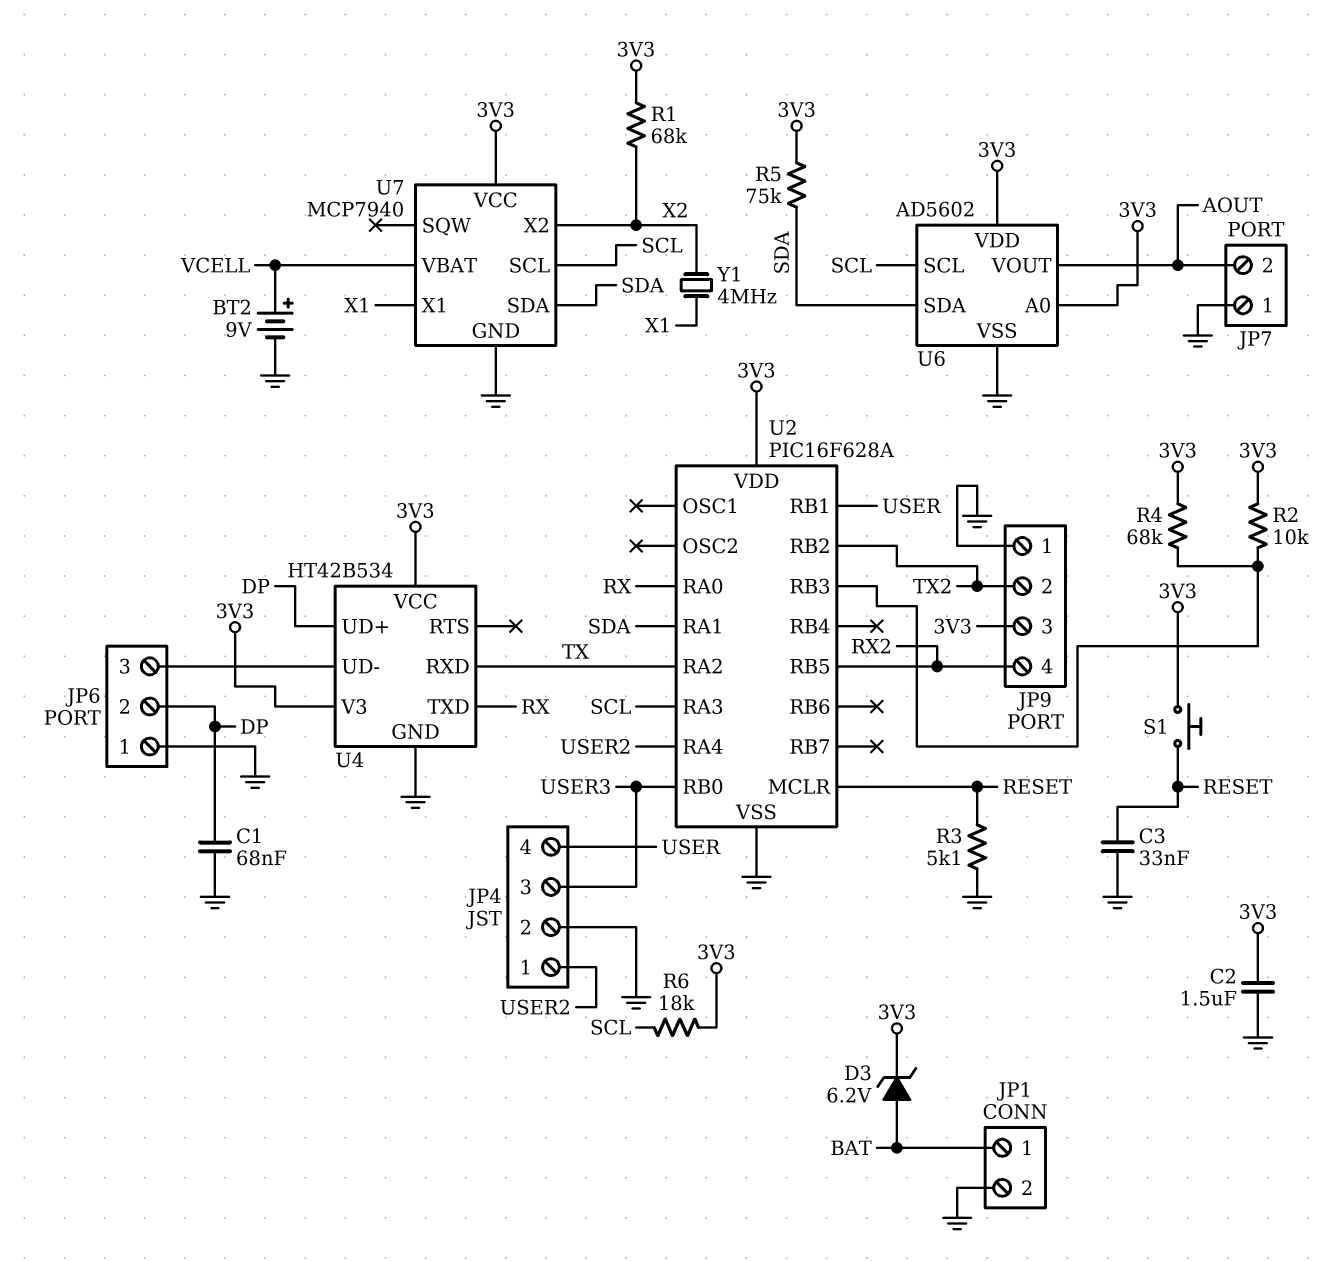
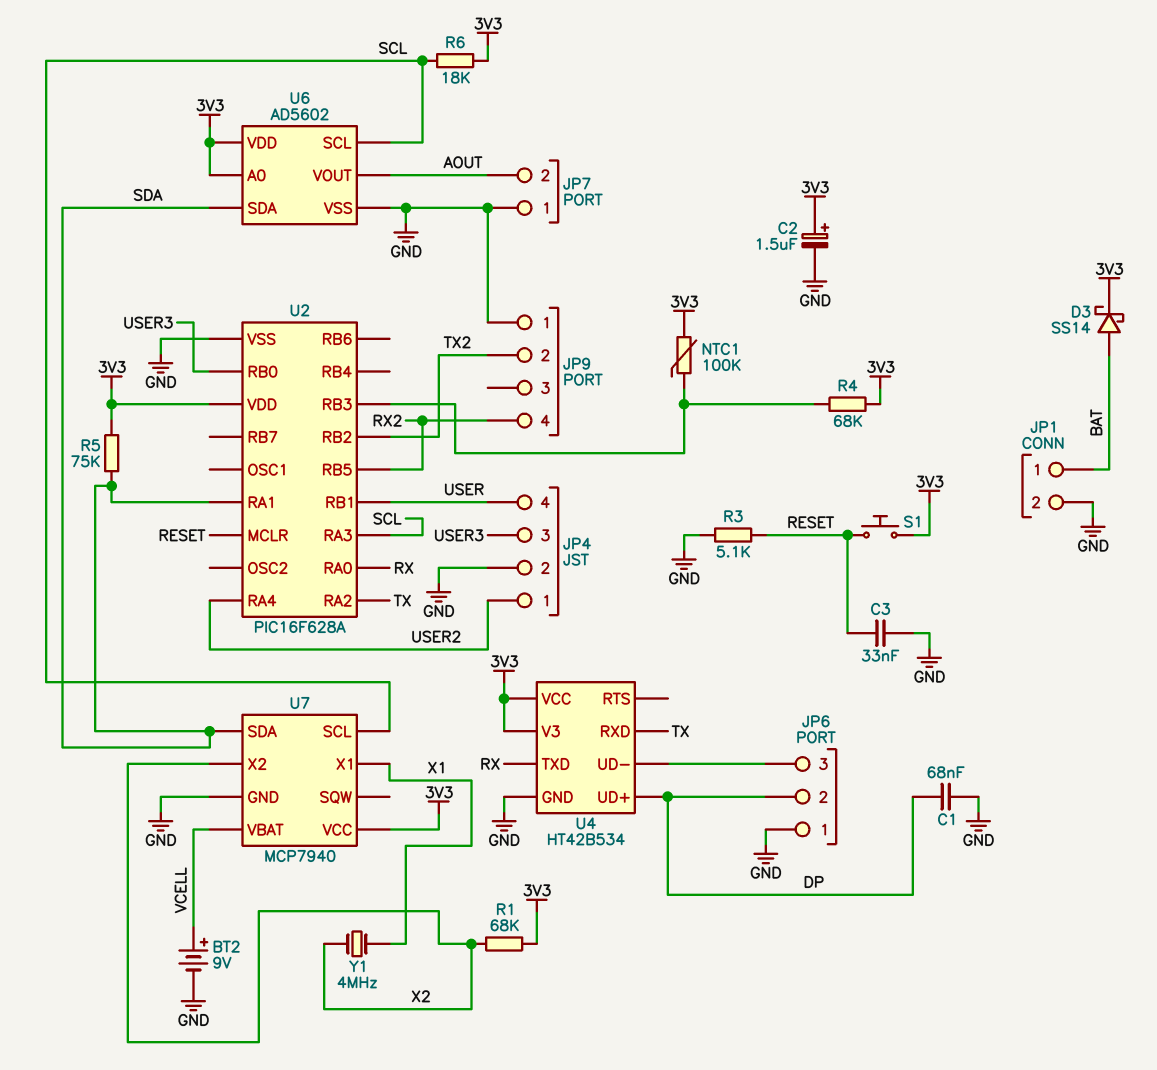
C2: 1.5uF (3V3, GND) -> 1.5uF (plus 3V3, minus GND)
D3: zener 6.2V (A BAT, K 3V3) -> schottky SS14 (A BAT, K 3V3)
JP9 pin 3: 3V3 -> none
NTC1: none -> 100k (3V3, U2/RB3)
R2: 10k (3V3, U2/RB3) -> none

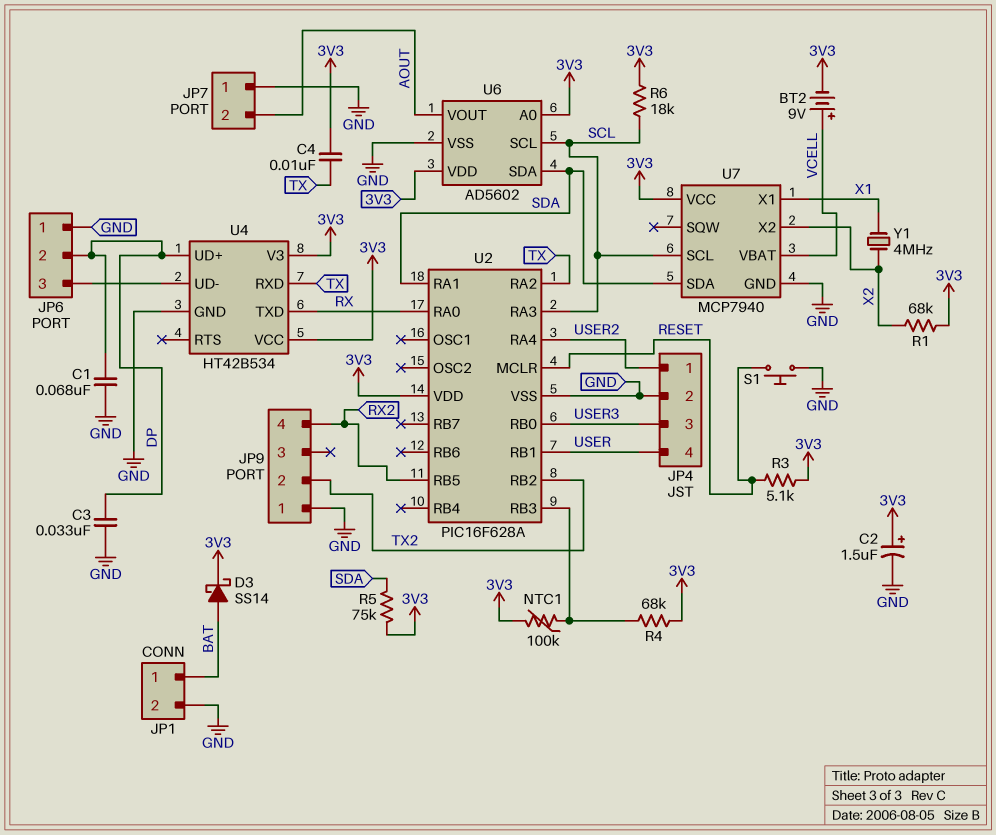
BT2: 9V (plus VCELL, minus GND) -> 9V (plus VCELL, minus 3V3)
C3: 33nF (GND, RESET) -> 33nF (DP, GND)
C4: none -> 10nF (3V3, TX)
R3: 5.1k (GND, RESET) -> 5.1k (3V3, RESET)
S1: button (3V3, RESET) -> button (GND, RESET)

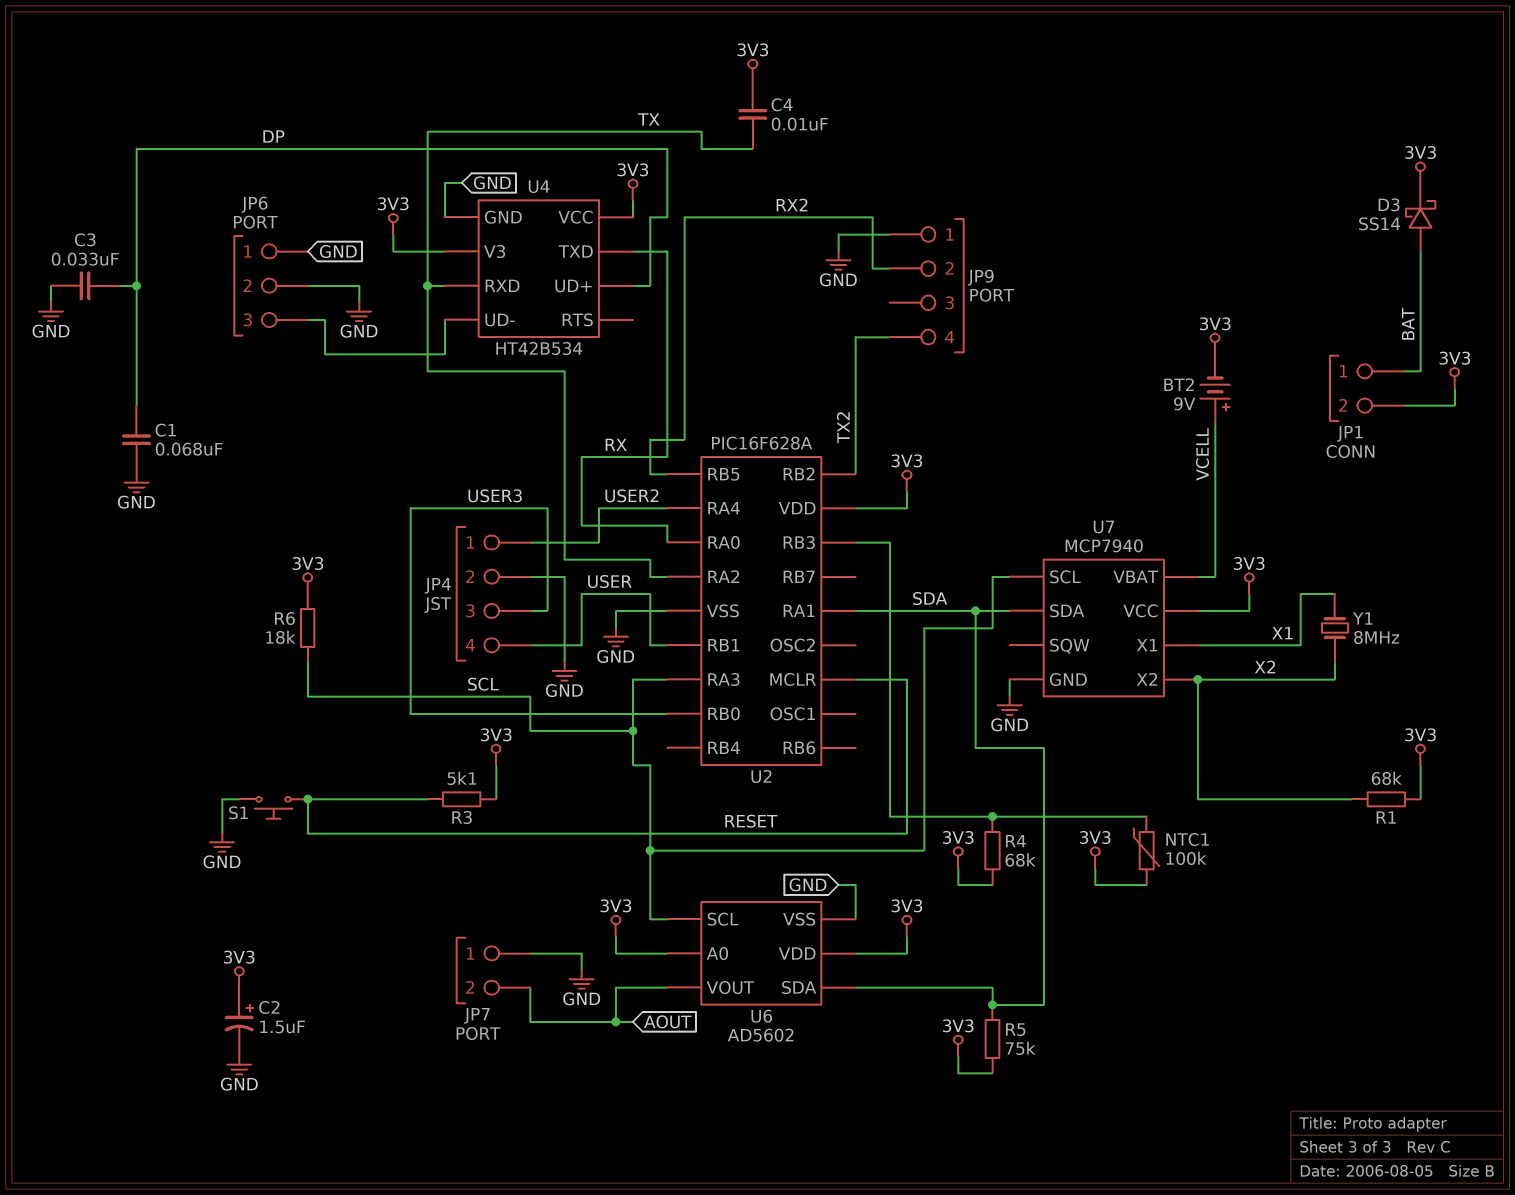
JP1 pin 2: GND -> 3V3
JP6 pin 2: DP -> GND
JP9 pin 2: TX2 -> RX2
JP9 pin 4: RX2 -> TX2
Y1: 4MHz (X1, X2) -> 8MHz (X1, X2)

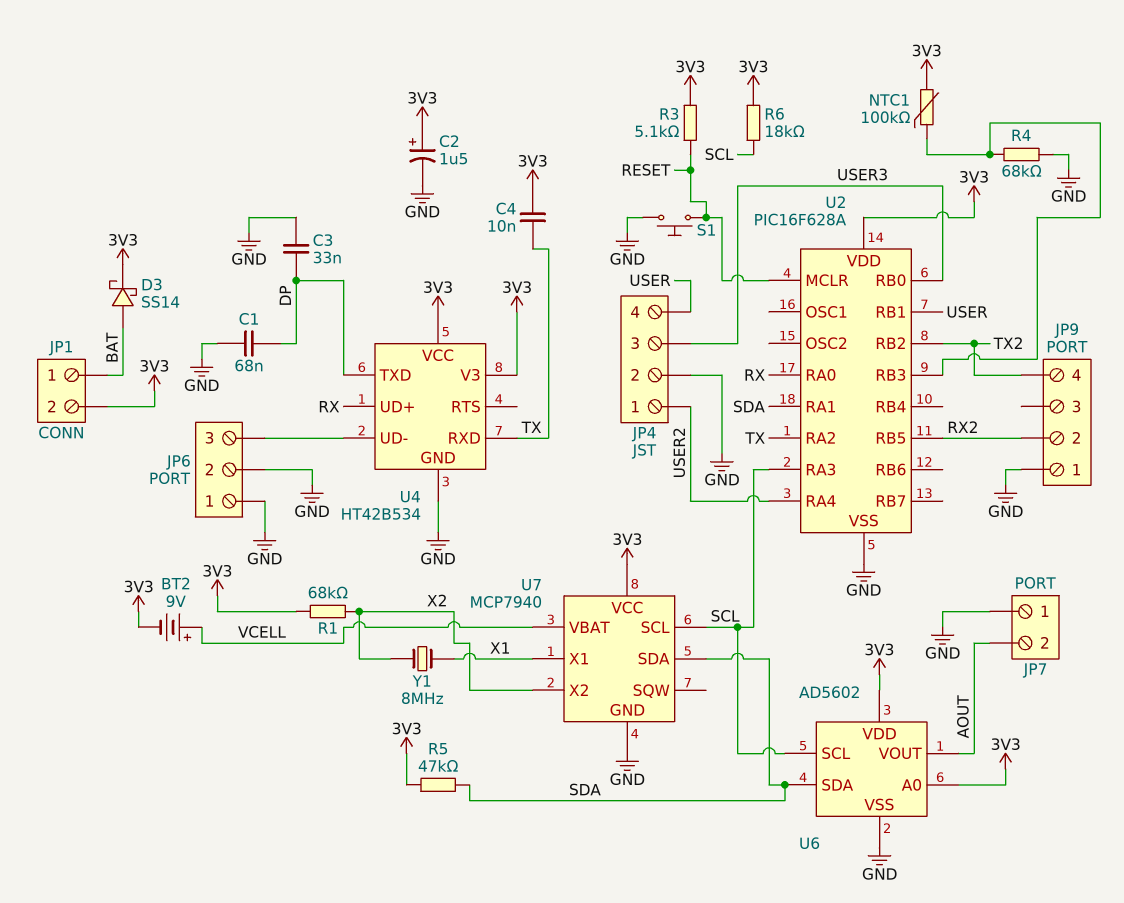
R4: 68k (3V3, U2/RB3) -> 68k (GND, U2/RB3)
R5: 75k (3V3, SDA) -> 47k (3V3, SDA)
U4 pin TXD: RX -> DP
U4 pin UD+: DP -> RX

